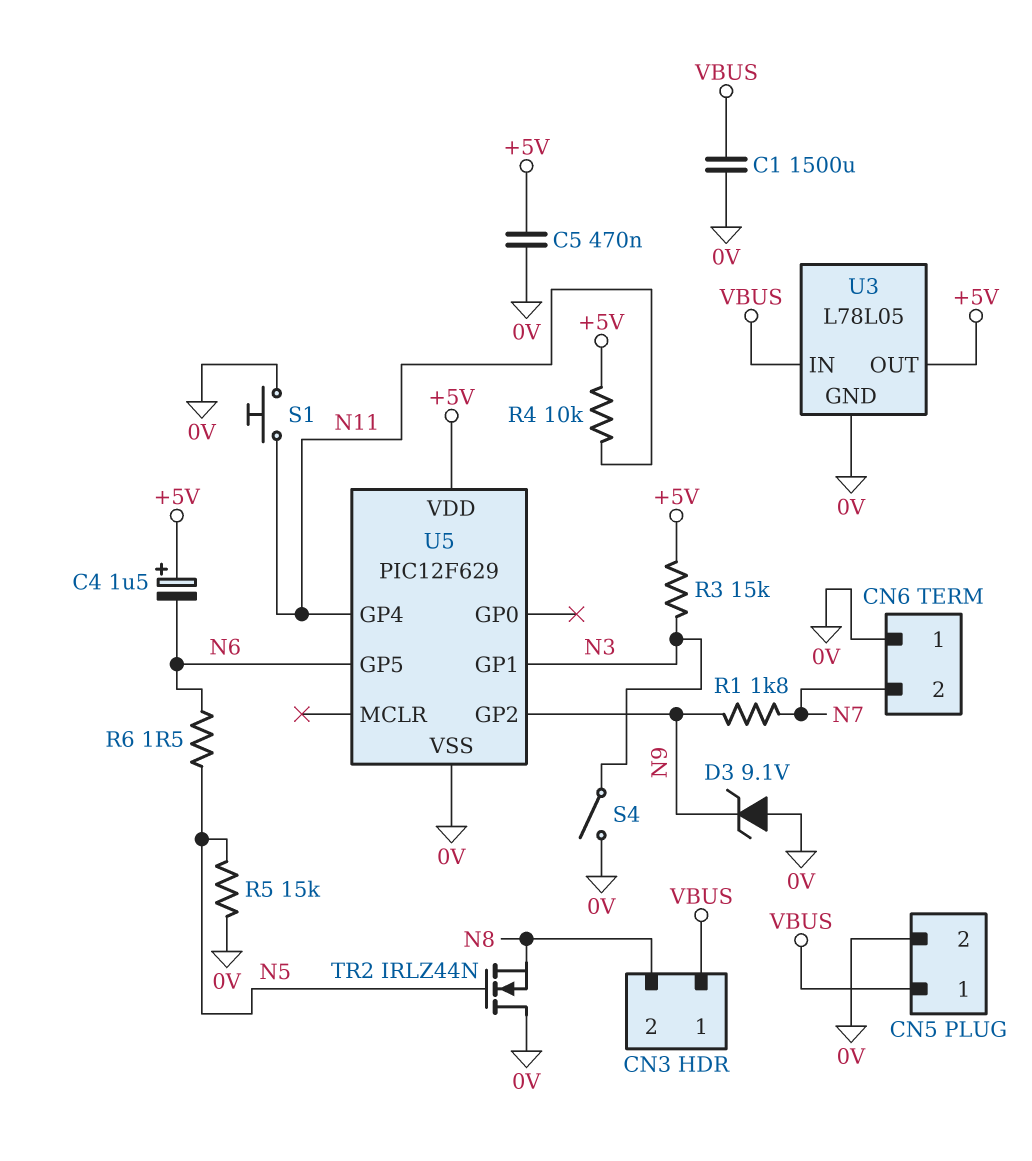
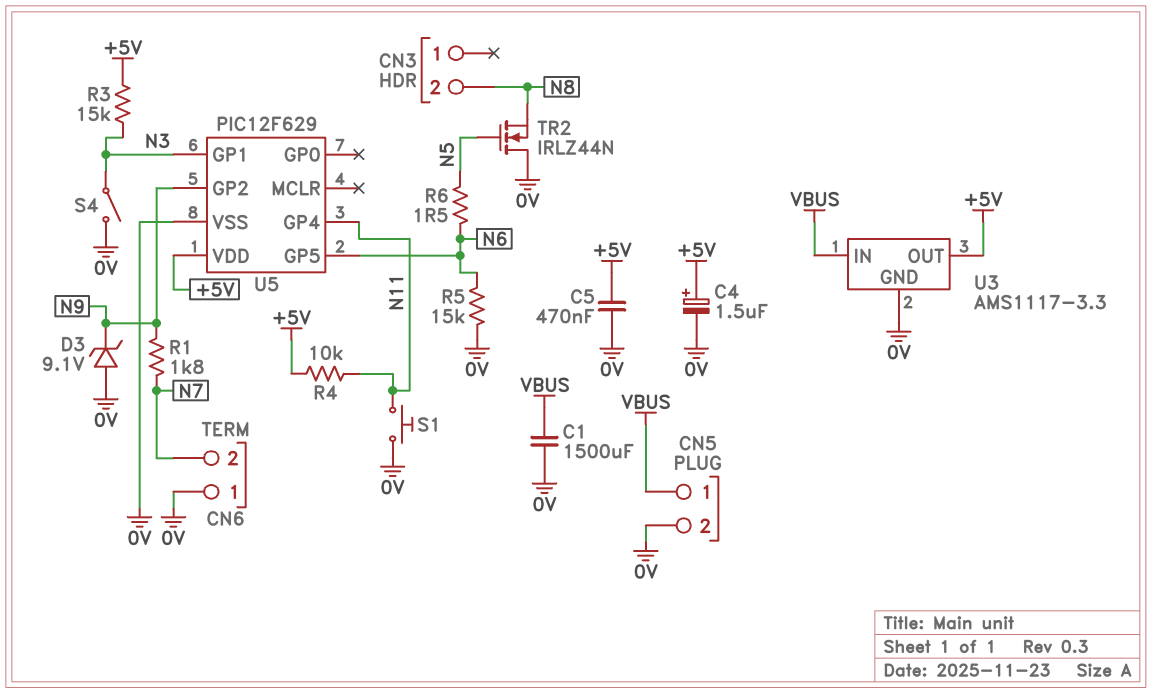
C4: 1.5uF (plus +5V, minus N6) -> 1.5uF (plus +5V, minus 0V)
CN3 pin 1: VBUS -> none
R5: 15k (0V, N5) -> 15k (0V, N6)
U3: L78L05 -> AMS1117-3.3

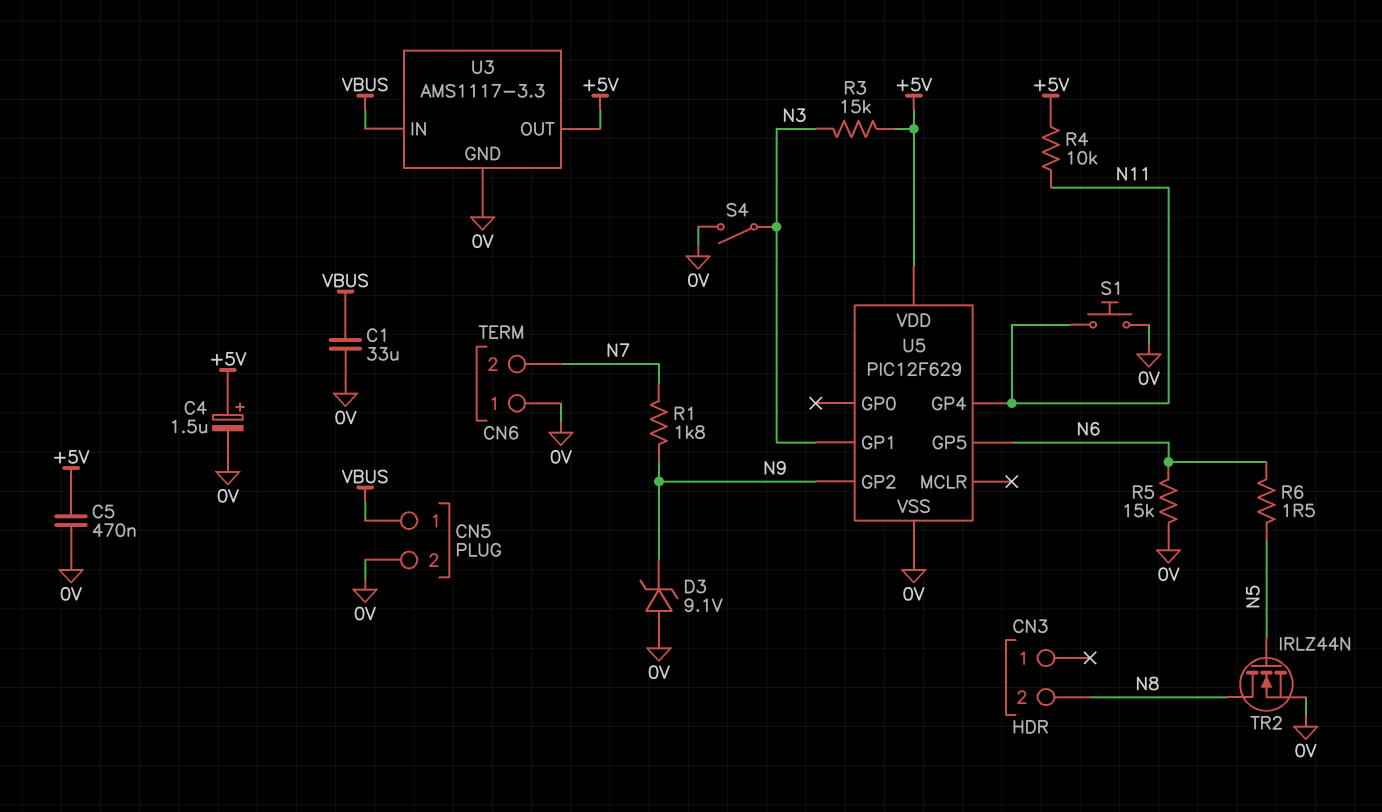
C1: 1500uF (0V, VBUS) -> 33uF (0V, VBUS)
TR2: NMOS IRLZ44N (G N5, D 0V, S N8) -> NMOS IRLZ44N (G N5, D N8, S 0V)

